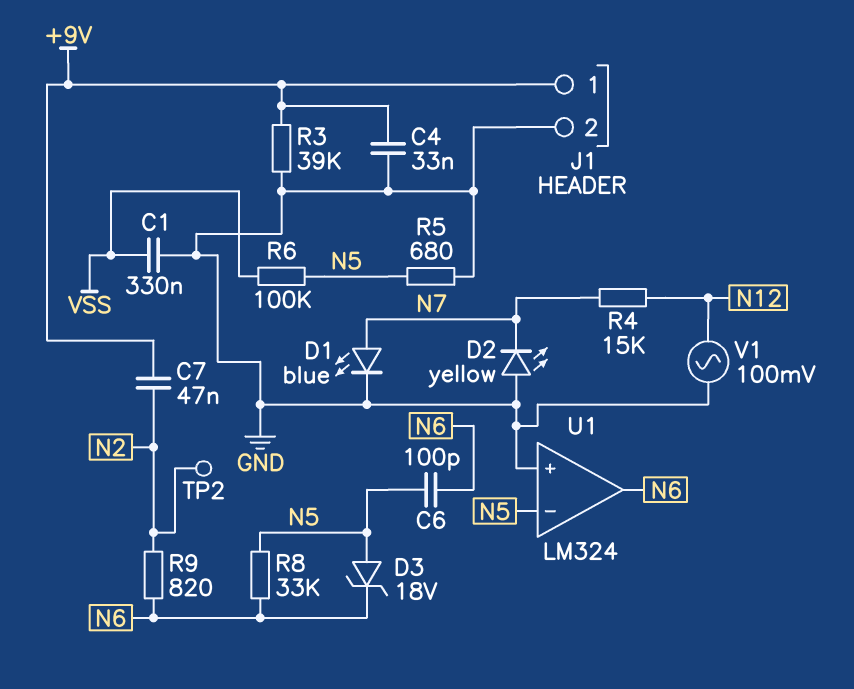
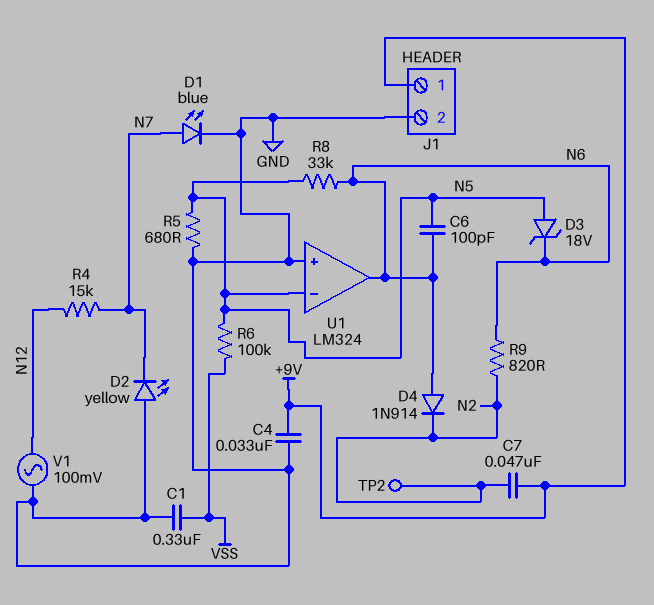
D4: none -> diode 1N914 (A N6, K N2)
R3: 39k (+9V, GND) -> none

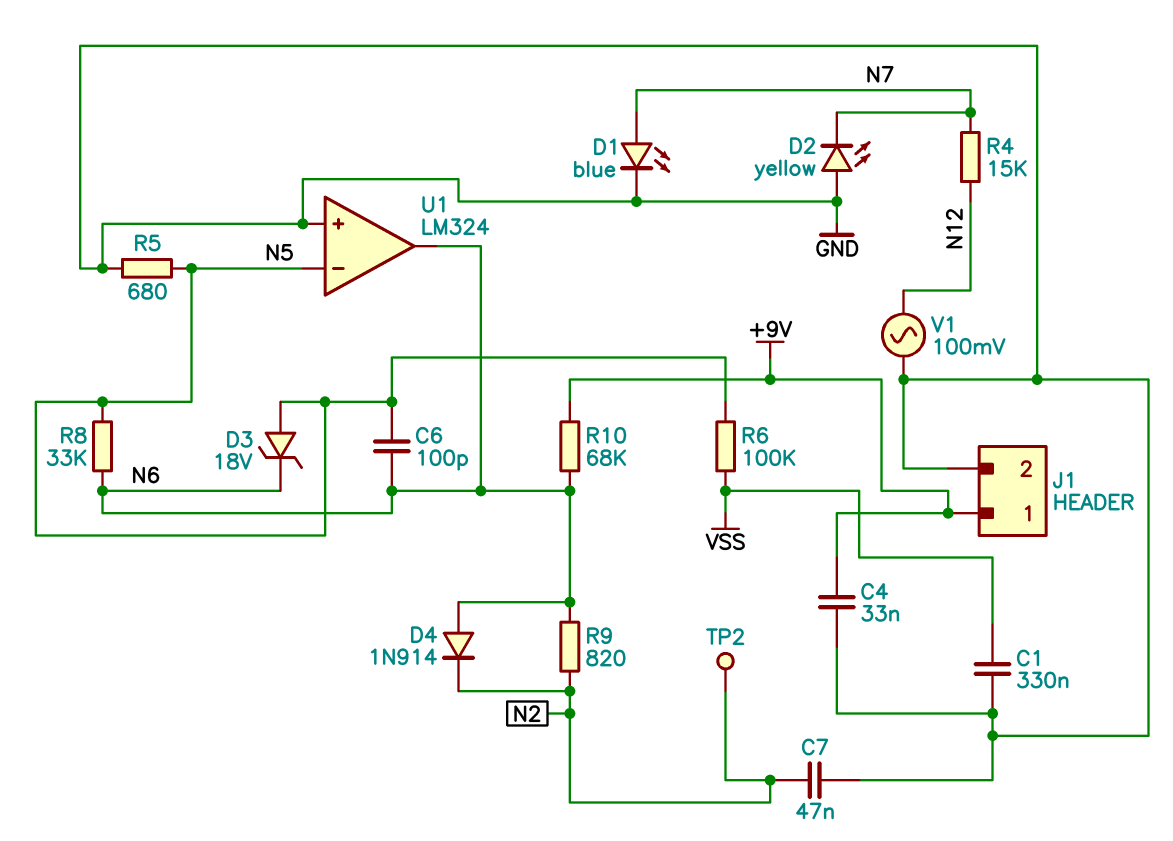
C7: 47nF (+9V, N2) -> 47nF (GND, N2)
R10: none -> 68k (+9V, N6)

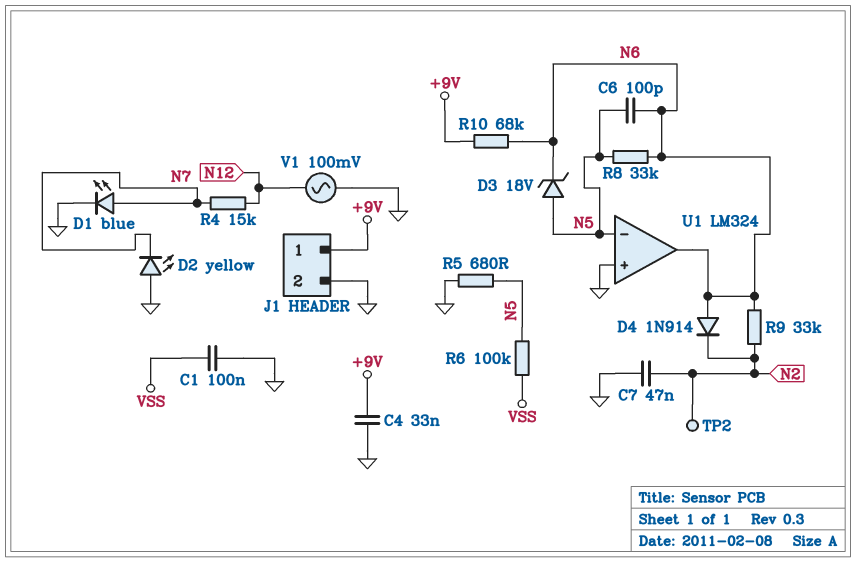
C1: 330nF (GND, VSS) -> 100nF (GND, VSS)
R9: 820 (N2, N6) -> 33k (N2, N6)

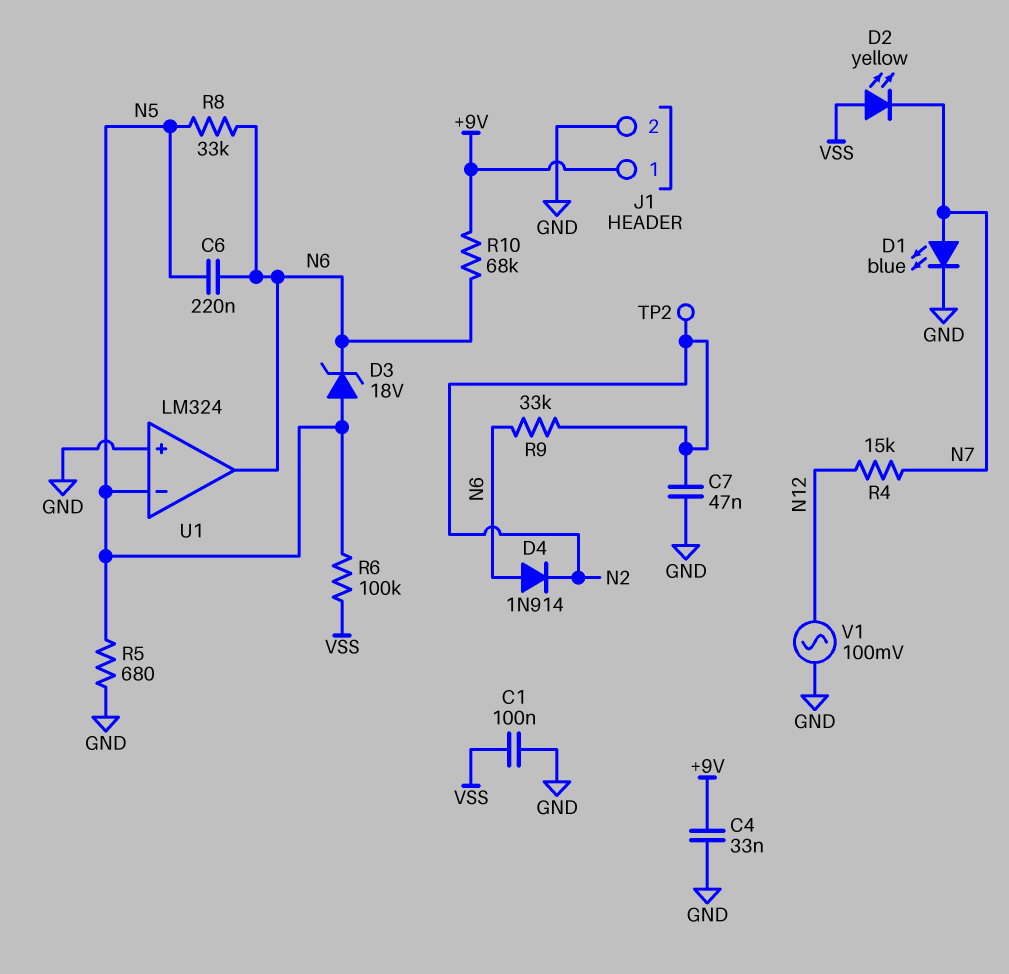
C6: 100pF (N5, N6) -> 220nF (N5, N6)
D2: LED yellow (A GND, K N7) -> LED yellow (A VSS, K N7)

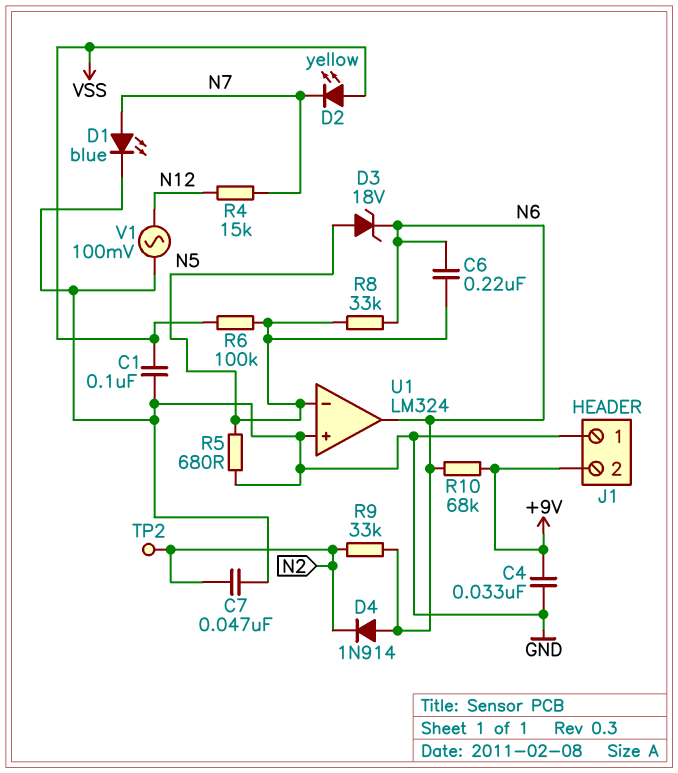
J1 pin 1: +9V -> GND
J1 pin 2: GND -> +9V

